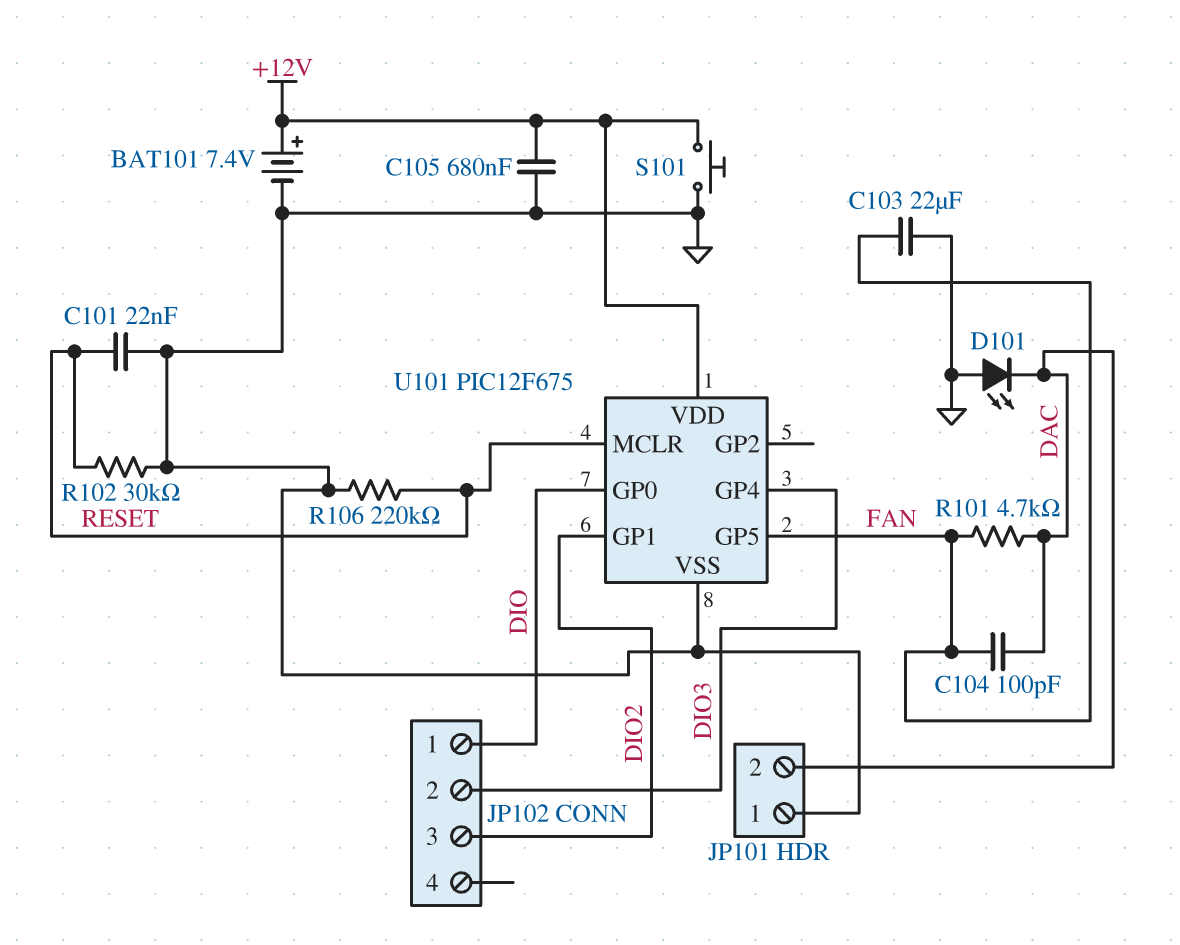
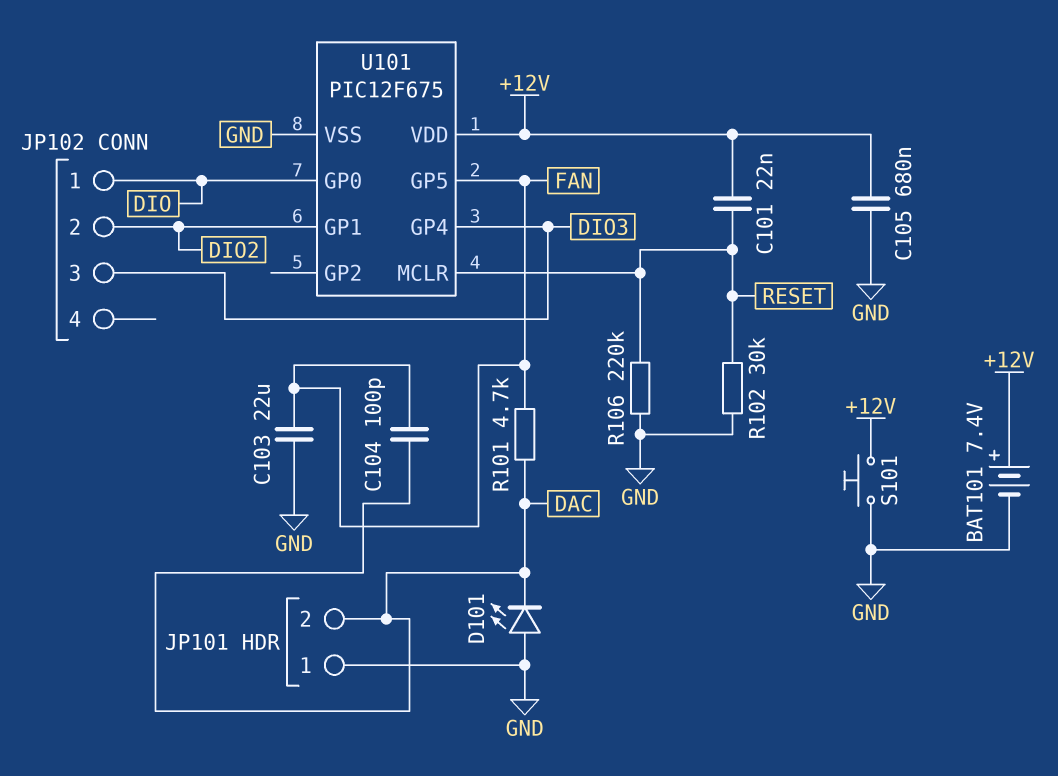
C101: 22nF (GND, RESET) -> 22nF (+12V, RESET)
JP102 pin 2: DIO3 -> DIO2
JP102 pin 3: DIO2 -> DIO3

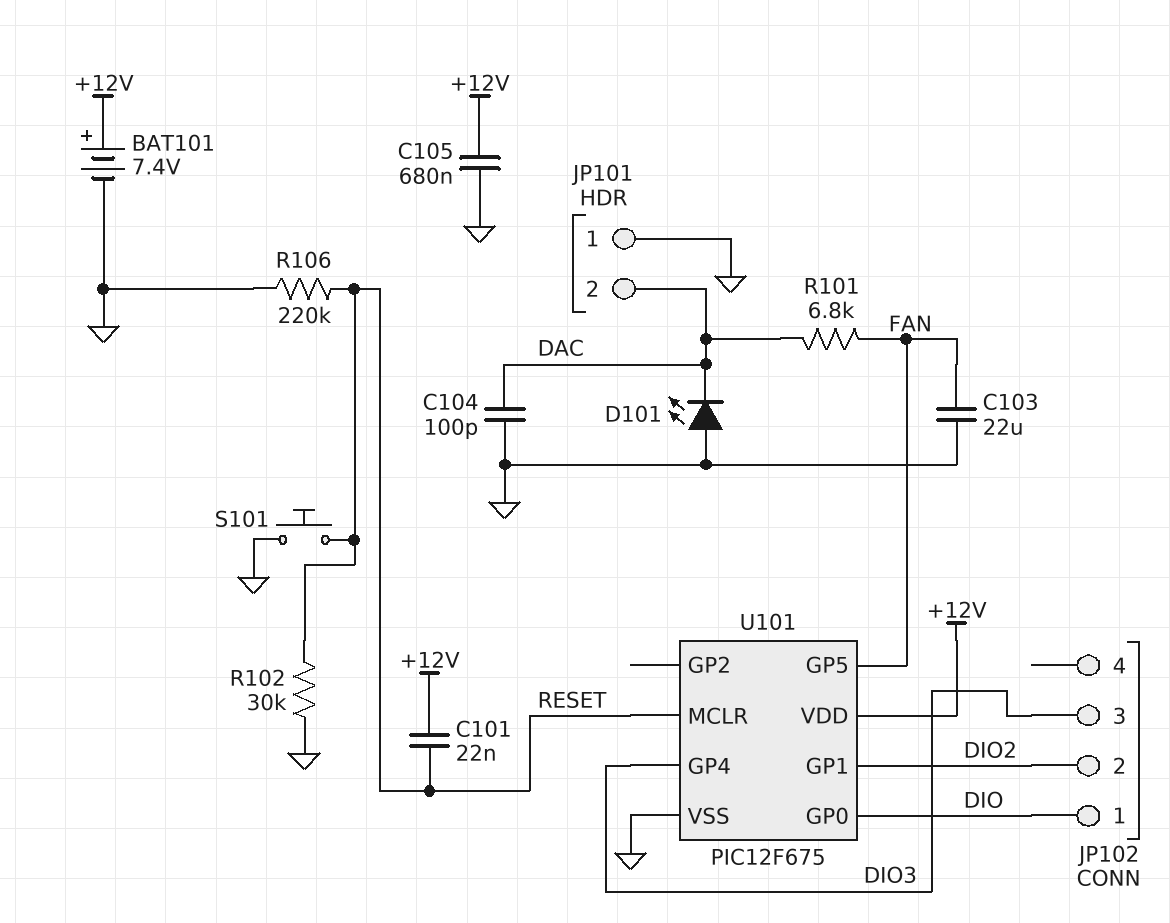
C104: 100pF (DAC, FAN) -> 100pF (DAC, GND)
R101: 4.7k (DAC, FAN) -> 6.8k (DAC, FAN)
S101: button (+12V, GND) -> button (GND, RESET)

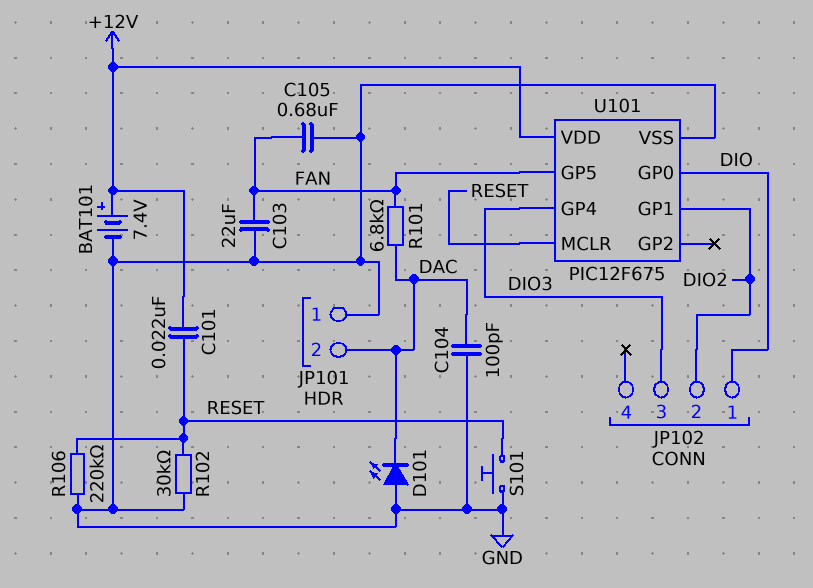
C105: 680nF (+12V, GND) -> 680nF (FAN, GND)

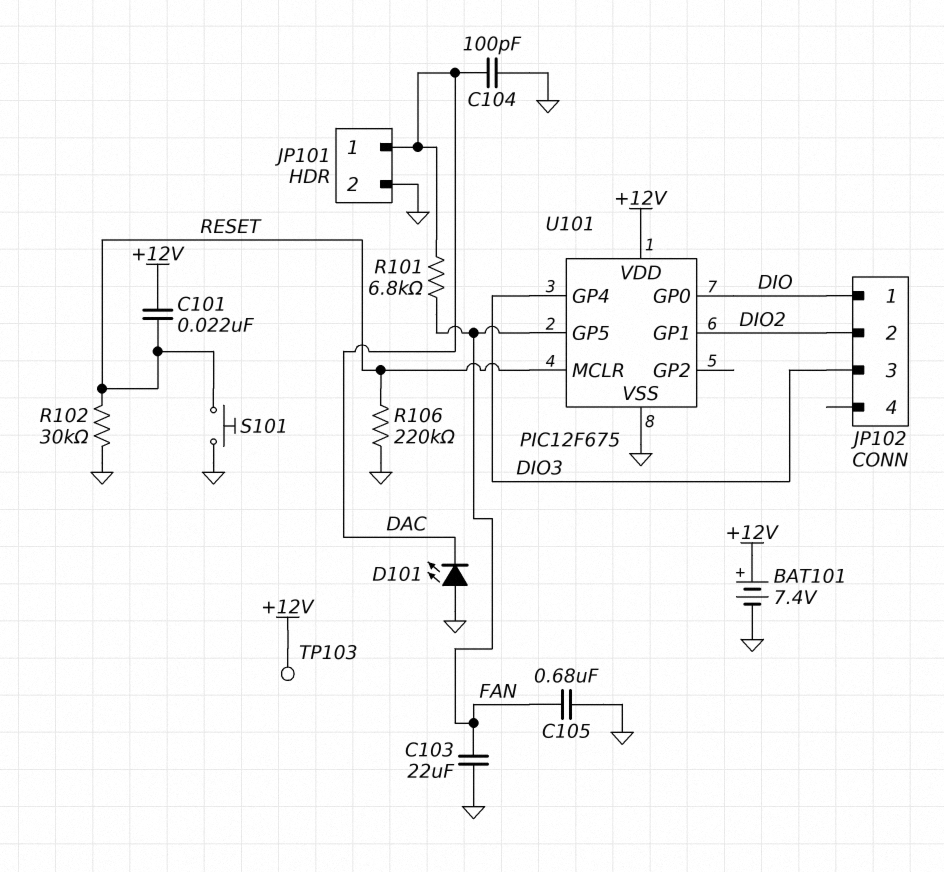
JP101 pin 1: GND -> DAC
JP101 pin 2: DAC -> GND
TP103: none -> test point (+12V)

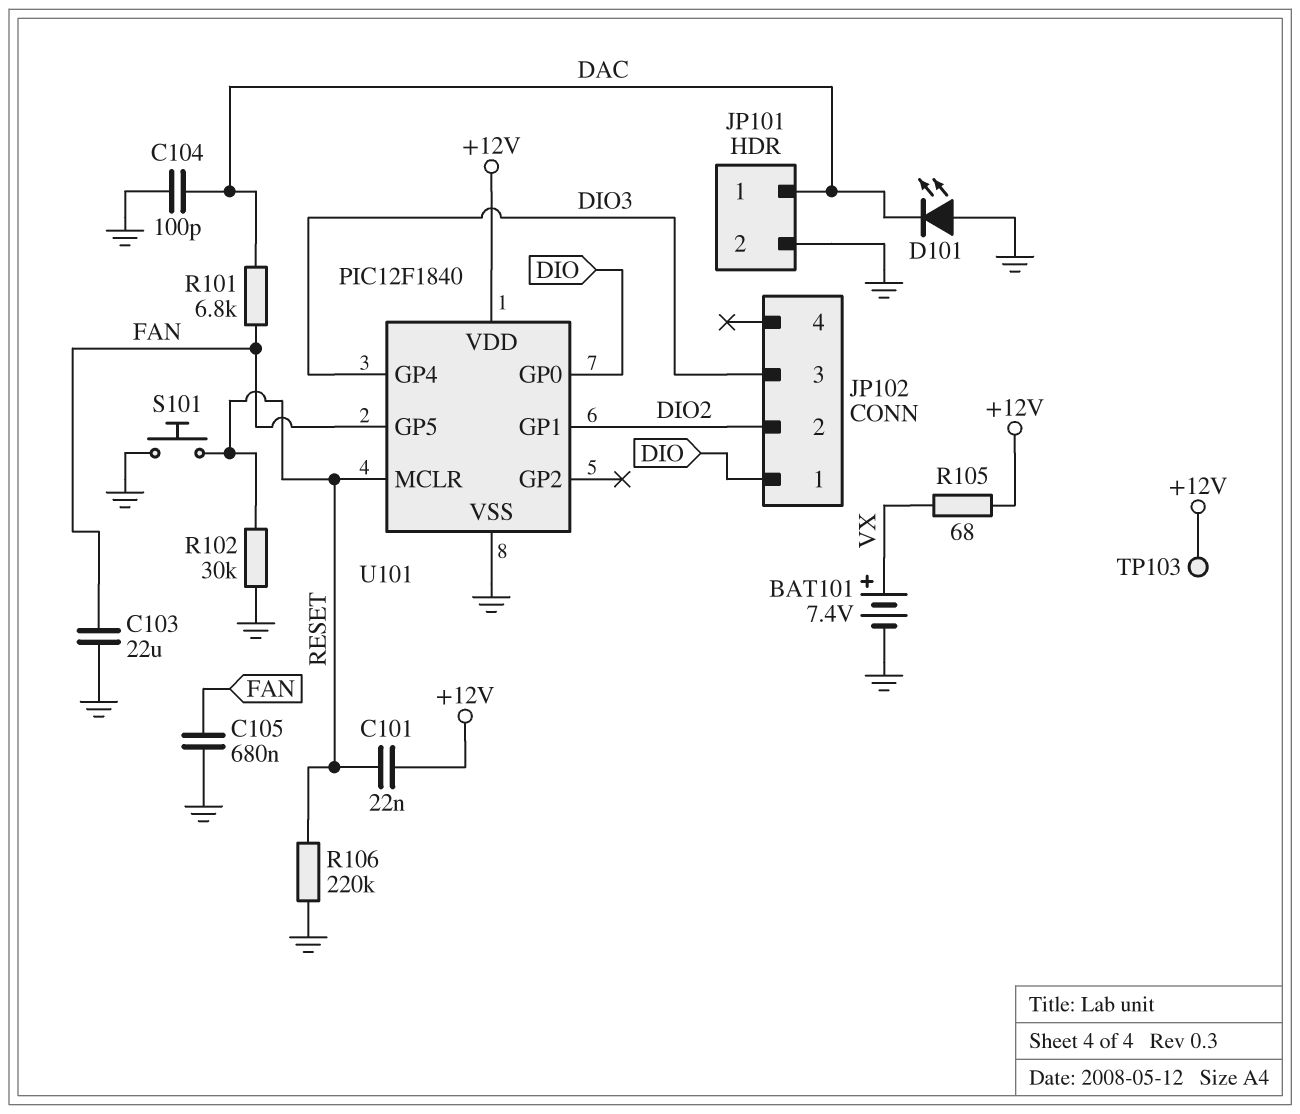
BAT101: 7.4V (plus +12V, minus GND) -> 7.4V (plus VX, minus GND)
R105: none -> 68 (+12V, VX)
U101: PIC12F675 -> PIC12F1840

